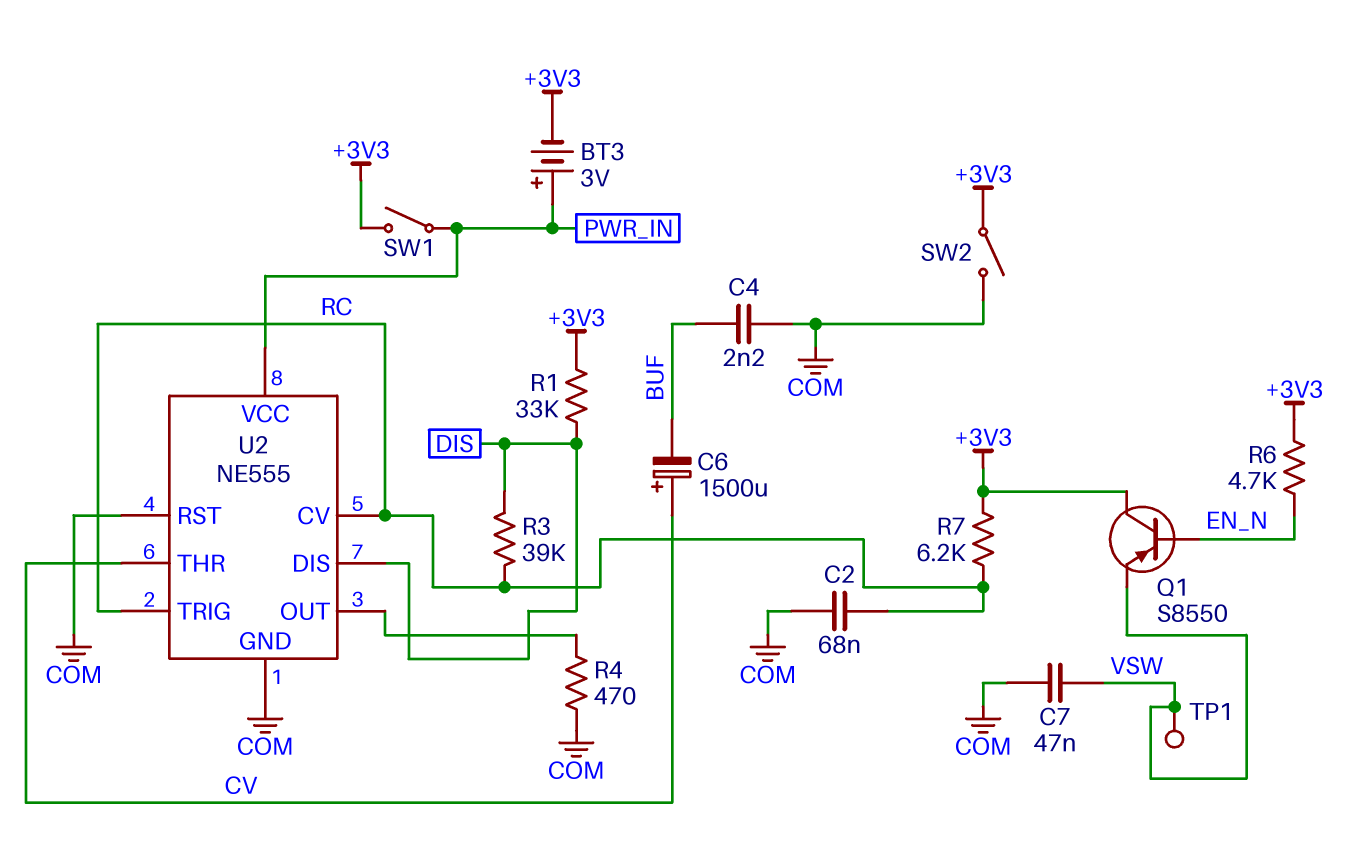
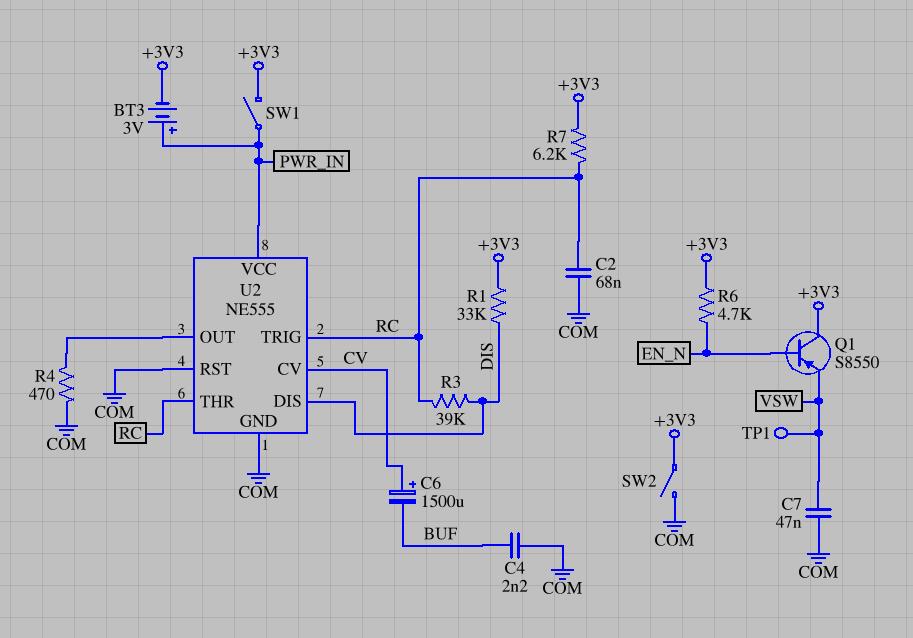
U2 pin CV: RC -> CV
U2 pin THR: CV -> RC

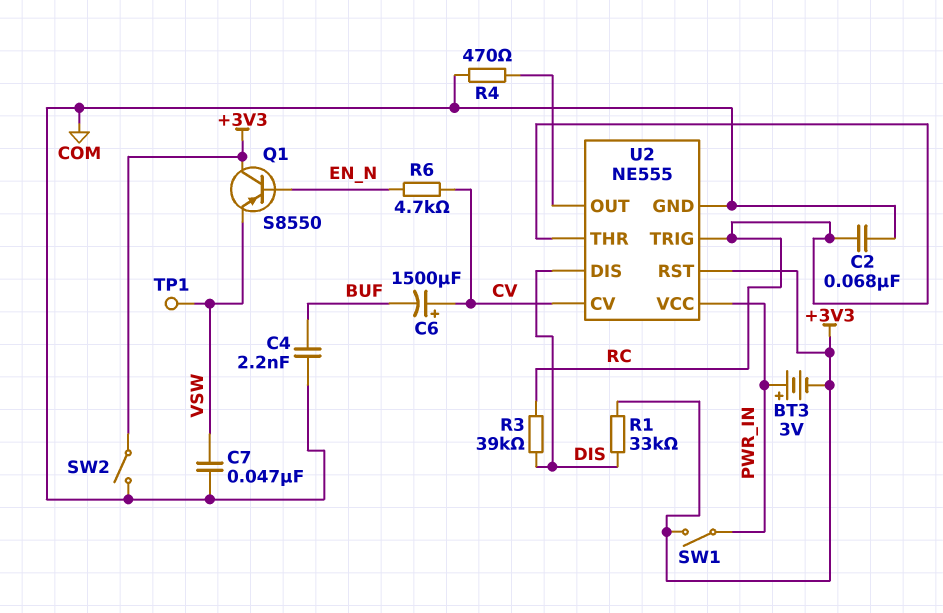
R6: 4.7k (+3V3, EN_N) -> 4.7k (CV, EN_N)
R7: 6.2k (+3V3, RC) -> none
U2 pin RST: COM -> +3V3

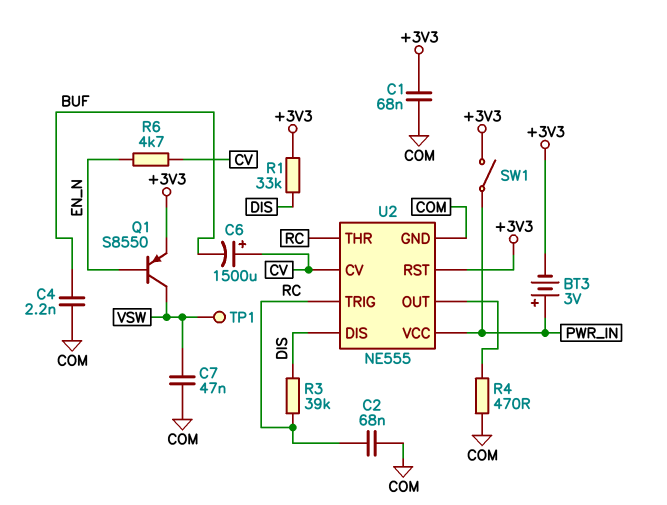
C1: none -> 68nF (+3V3, COM)
Q1: PNP S8550 (B EN_N, C +3V3, E VSW) -> PNP S8550 (B EN_N, C VSW, E +3V3)
SW2: switch (+3V3, COM) -> none

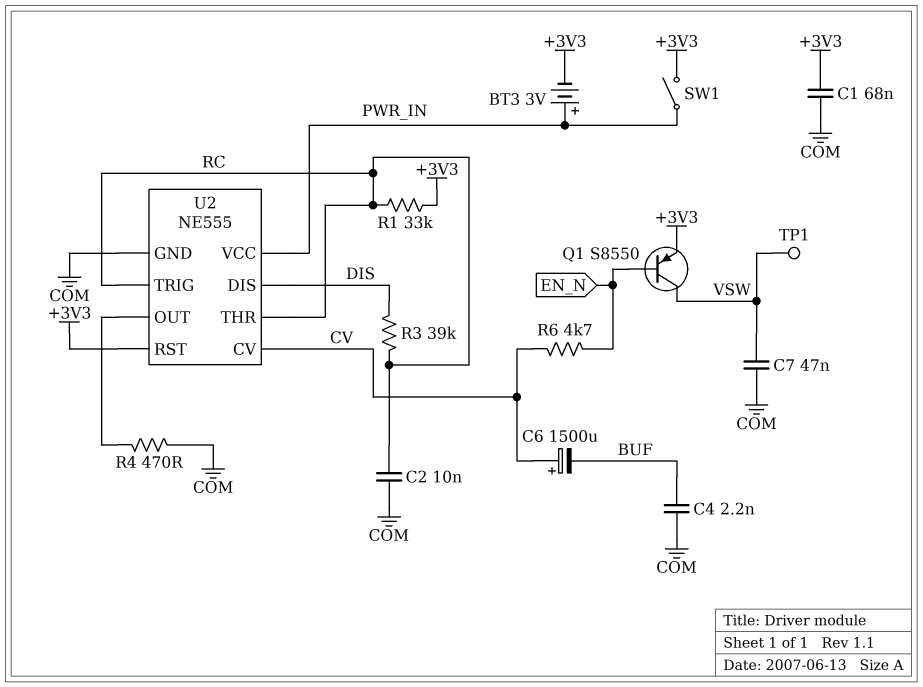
C2: 68nF (COM, RC) -> 10nF (COM, RC)
R1: 33k (+3V3, DIS) -> 33k (+3V3, RC)

